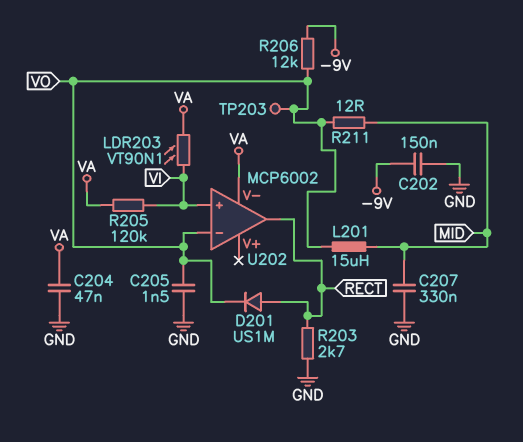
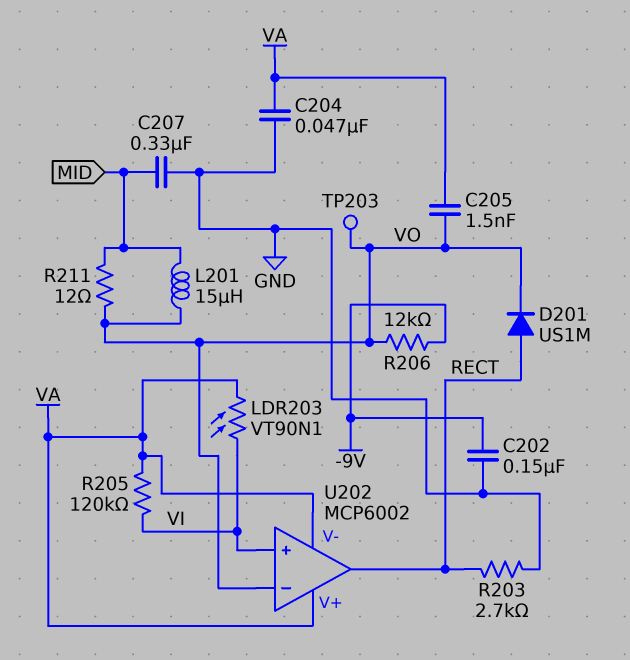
C205: 1.5nF (GND, VO) -> 1.5nF (VA, VO)
U202 pin V+: none -> VA

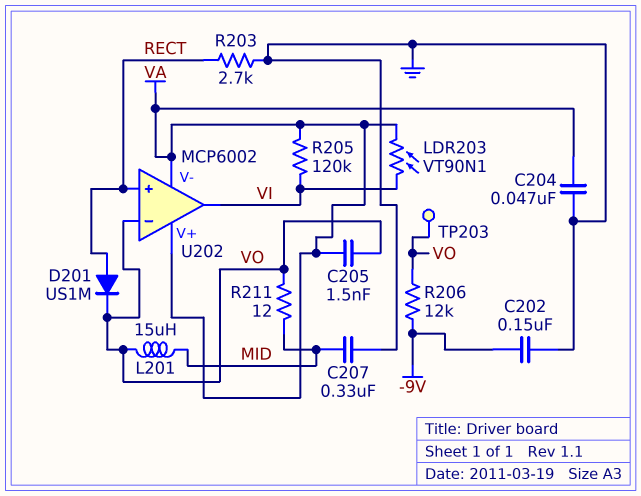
U202 pin in+: VI -> RECT
U202 pin out: RECT -> VI

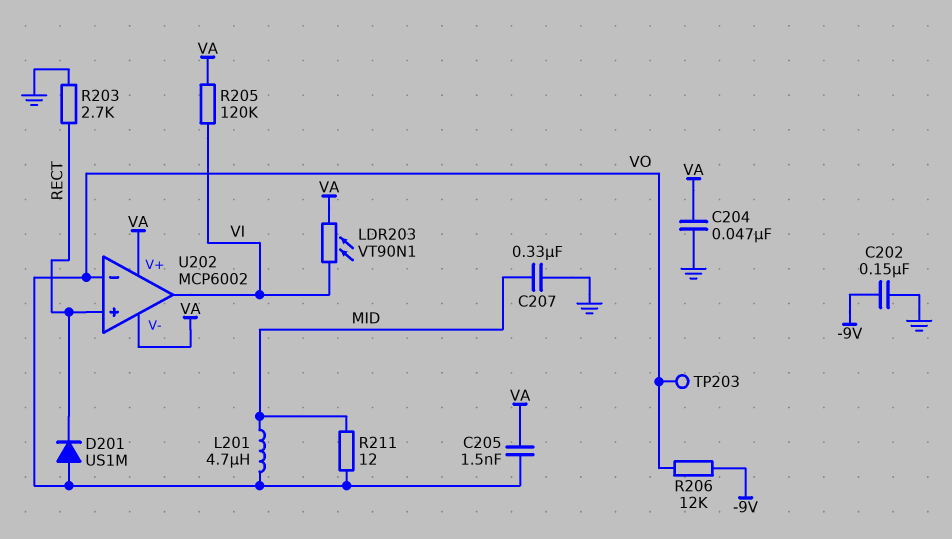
D201: diode US1M (A RECT, K VO) -> diode US1M (A VO, K RECT)
L201: 15uH (MID, VO) -> 4.7uH (MID, VO)

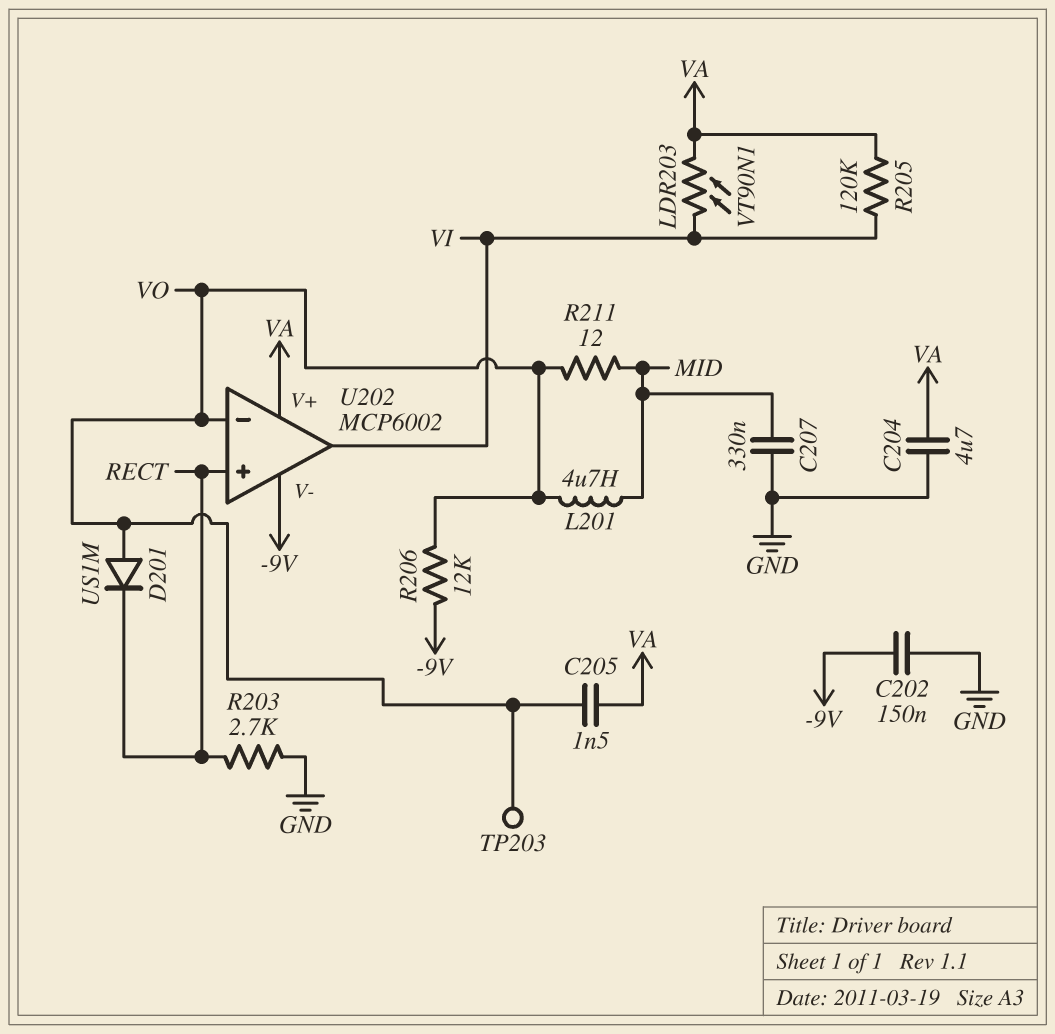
C204: 47nF (GND, VA) -> 4.7uF (GND, VA)
U202 pin V-: VA -> -9V

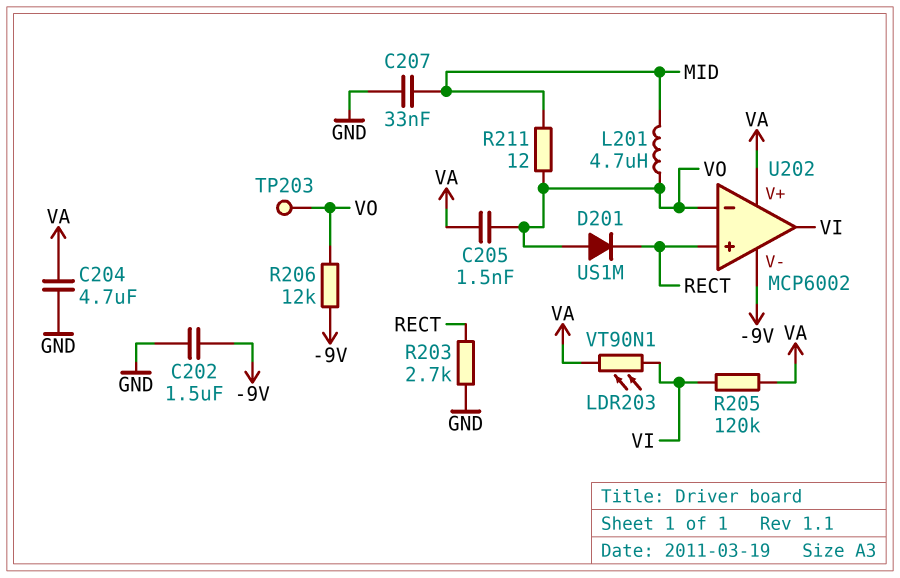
C202: 150nF (-9V, GND) -> 1.5uF (-9V, GND)
C207: 330nF (GND, MID) -> 33nF (GND, MID)

